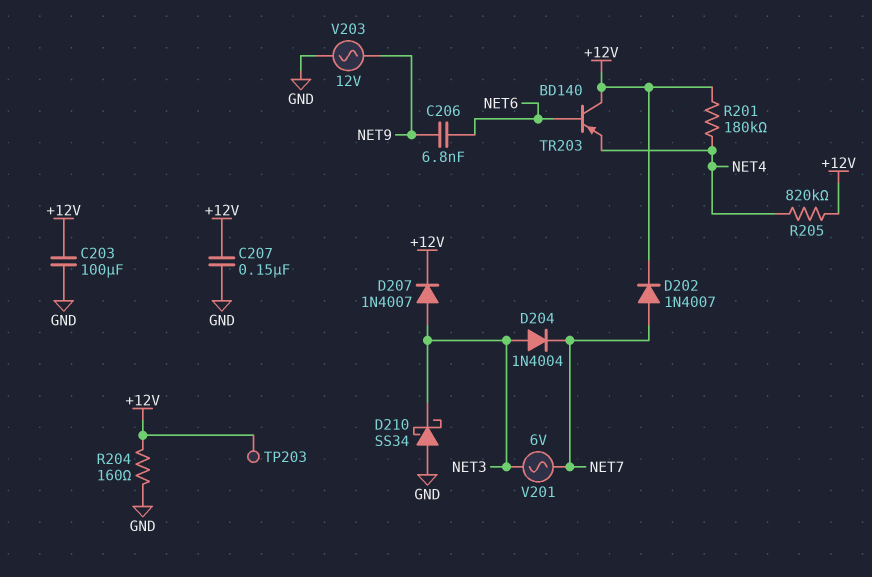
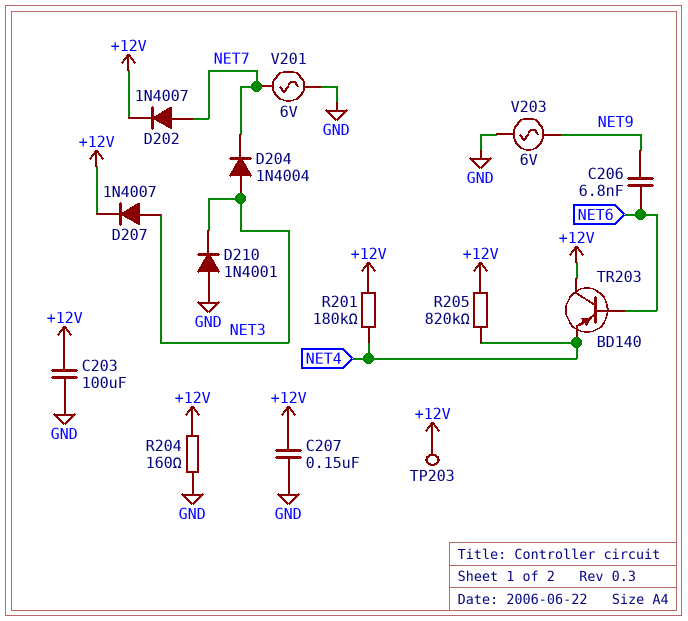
D210: schottky SS34 (A GND, K NET3) -> diode 1N4001 (A GND, K NET3)
V201: AC 6V (NET3, NET7) -> AC 6V (GND, NET7)
V203: AC 12V (GND, NET9) -> AC 6V (GND, NET9)

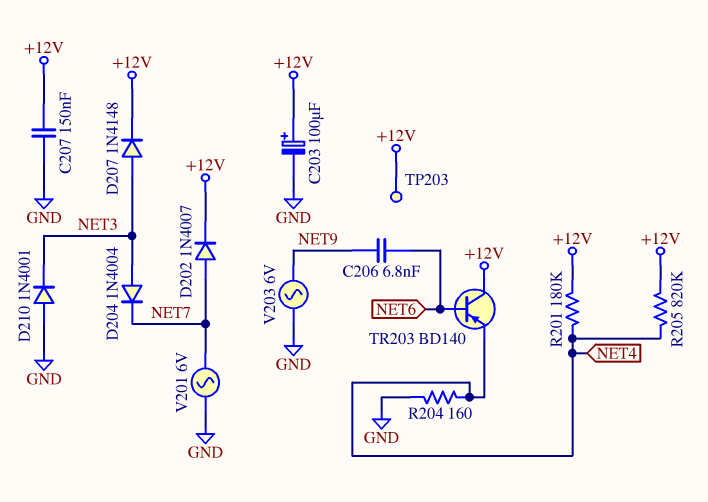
C203: 100uF (+12V, GND) -> 100uF (plus +12V, minus GND)
D207: diode 1N4007 (A NET3, K +12V) -> diode 1N4148 (A NET3, K +12V)
R204: 160 (+12V, GND) -> 160 (GND, NET4)

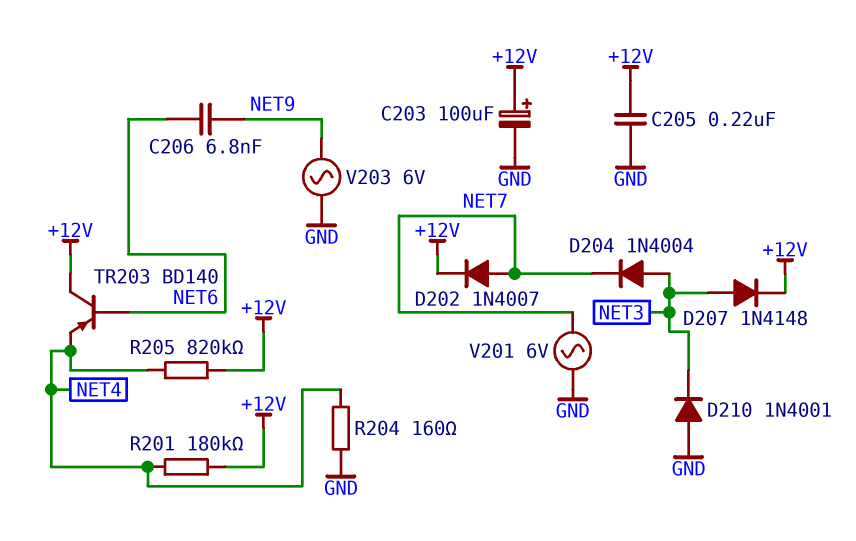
C205: none -> 220nF (+12V, GND)
C207: 150nF (+12V, GND) -> none
TP203: test point (+12V) -> none

